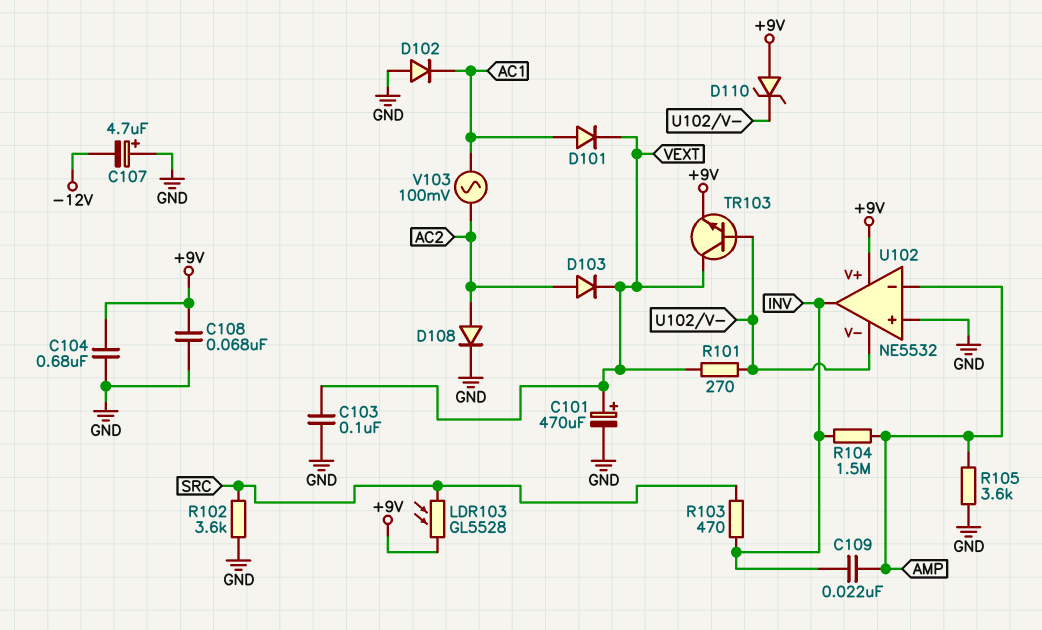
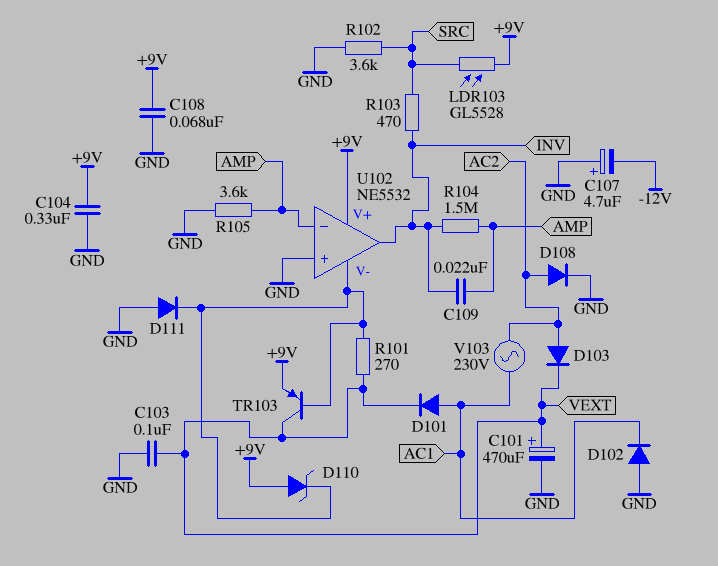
C104: 680nF (+9V, GND) -> 330nF (+9V, GND)
D111: none -> diode (A GND, K U102/V-)
TR103: NPN (B U102/V-, C VEXT, E +9V) -> PNP (B U102/V-, C VEXT, E +9V)
V103: AC 100mV (AC1, AC2) -> AC 230V (AC1, AC2)

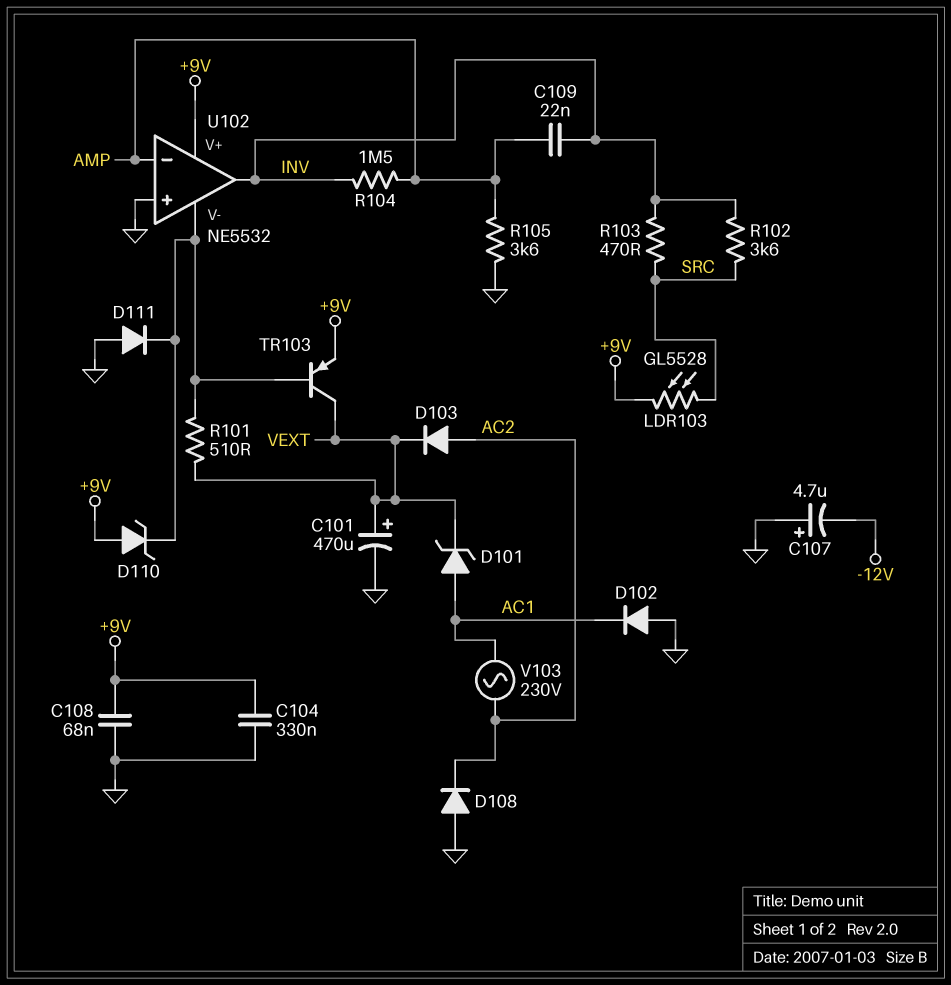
C103: 100nF (GND, VEXT) -> none
D101: diode (A AC1, K VEXT) -> zener (A AC1, K VEXT)
D108: diode (A AC2, K GND) -> diode (A GND, K AC2)
R101: 270 (U102/V-, VEXT) -> 510 (U102/V-, VEXT)
R102: 3.6k (GND, SRC) -> 3.6k (INV, SRC)

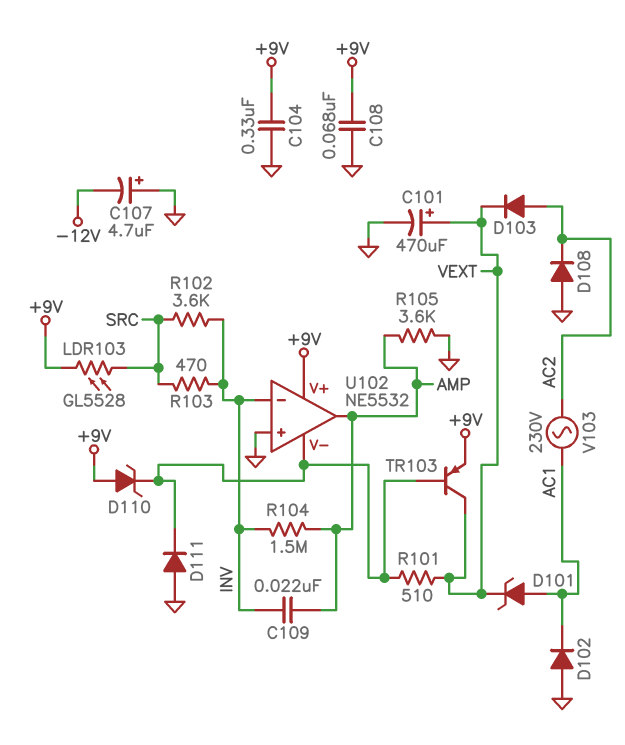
U102 pin in-: AMP -> INV
U102 pin out: INV -> AMP

